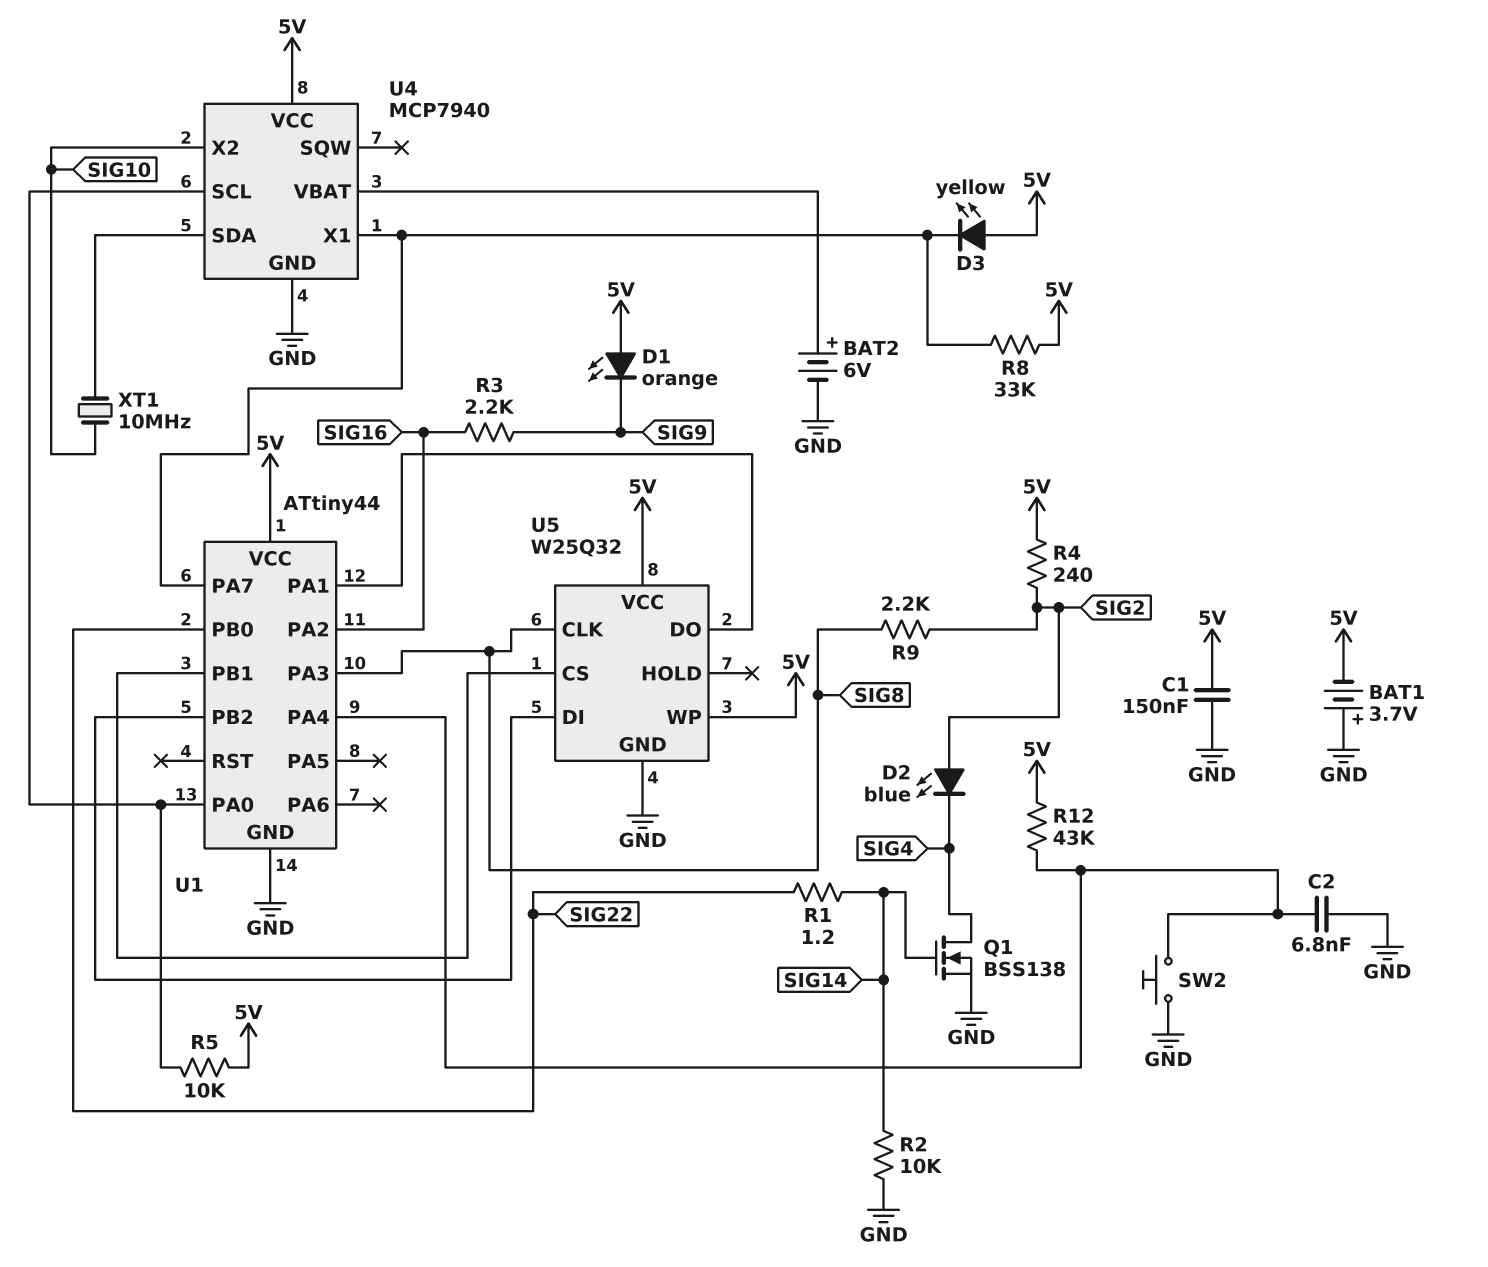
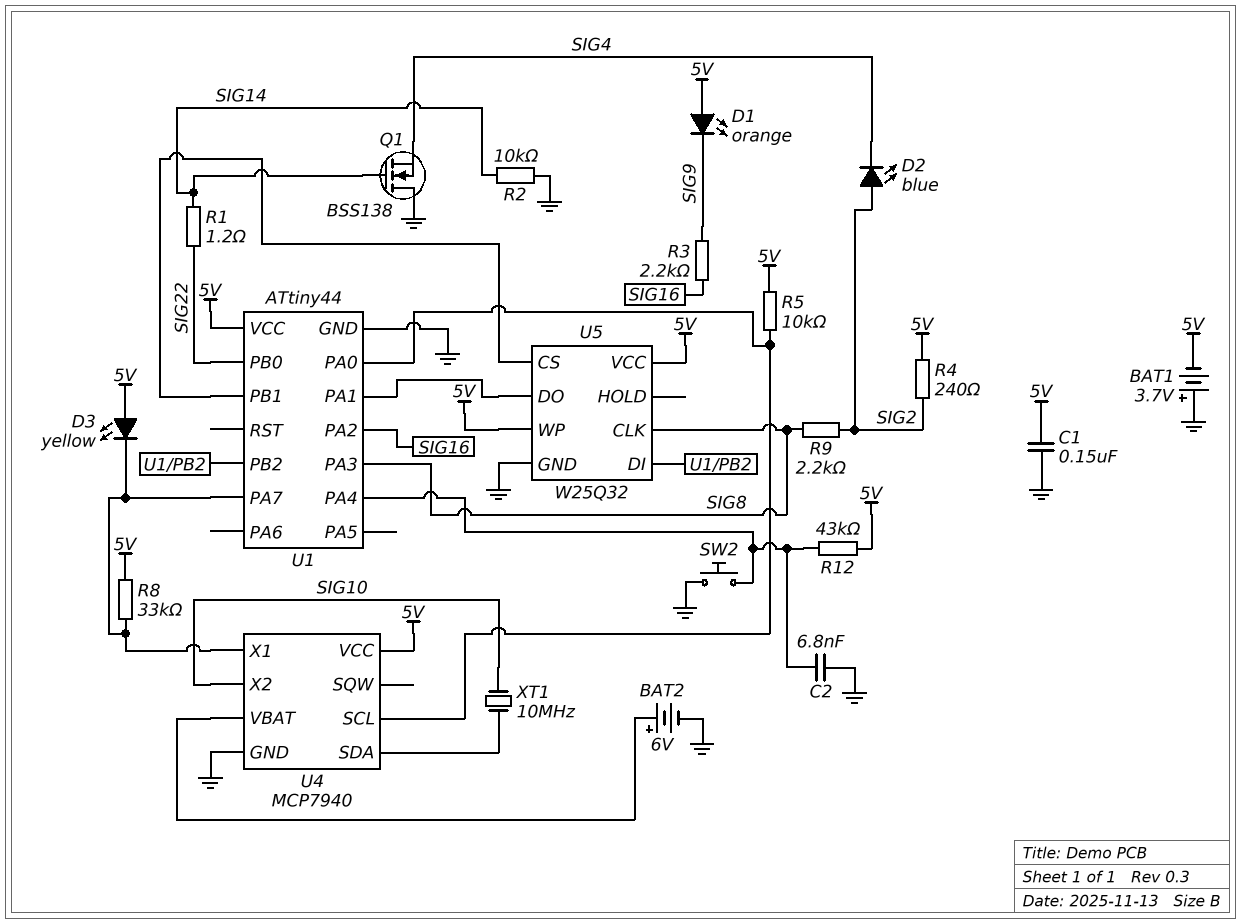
Q1: NMOS BSS138 (G SIG14, D SIG4, S GND) -> NMOS BSS138 (G SIG14, D GND, S SIG4)

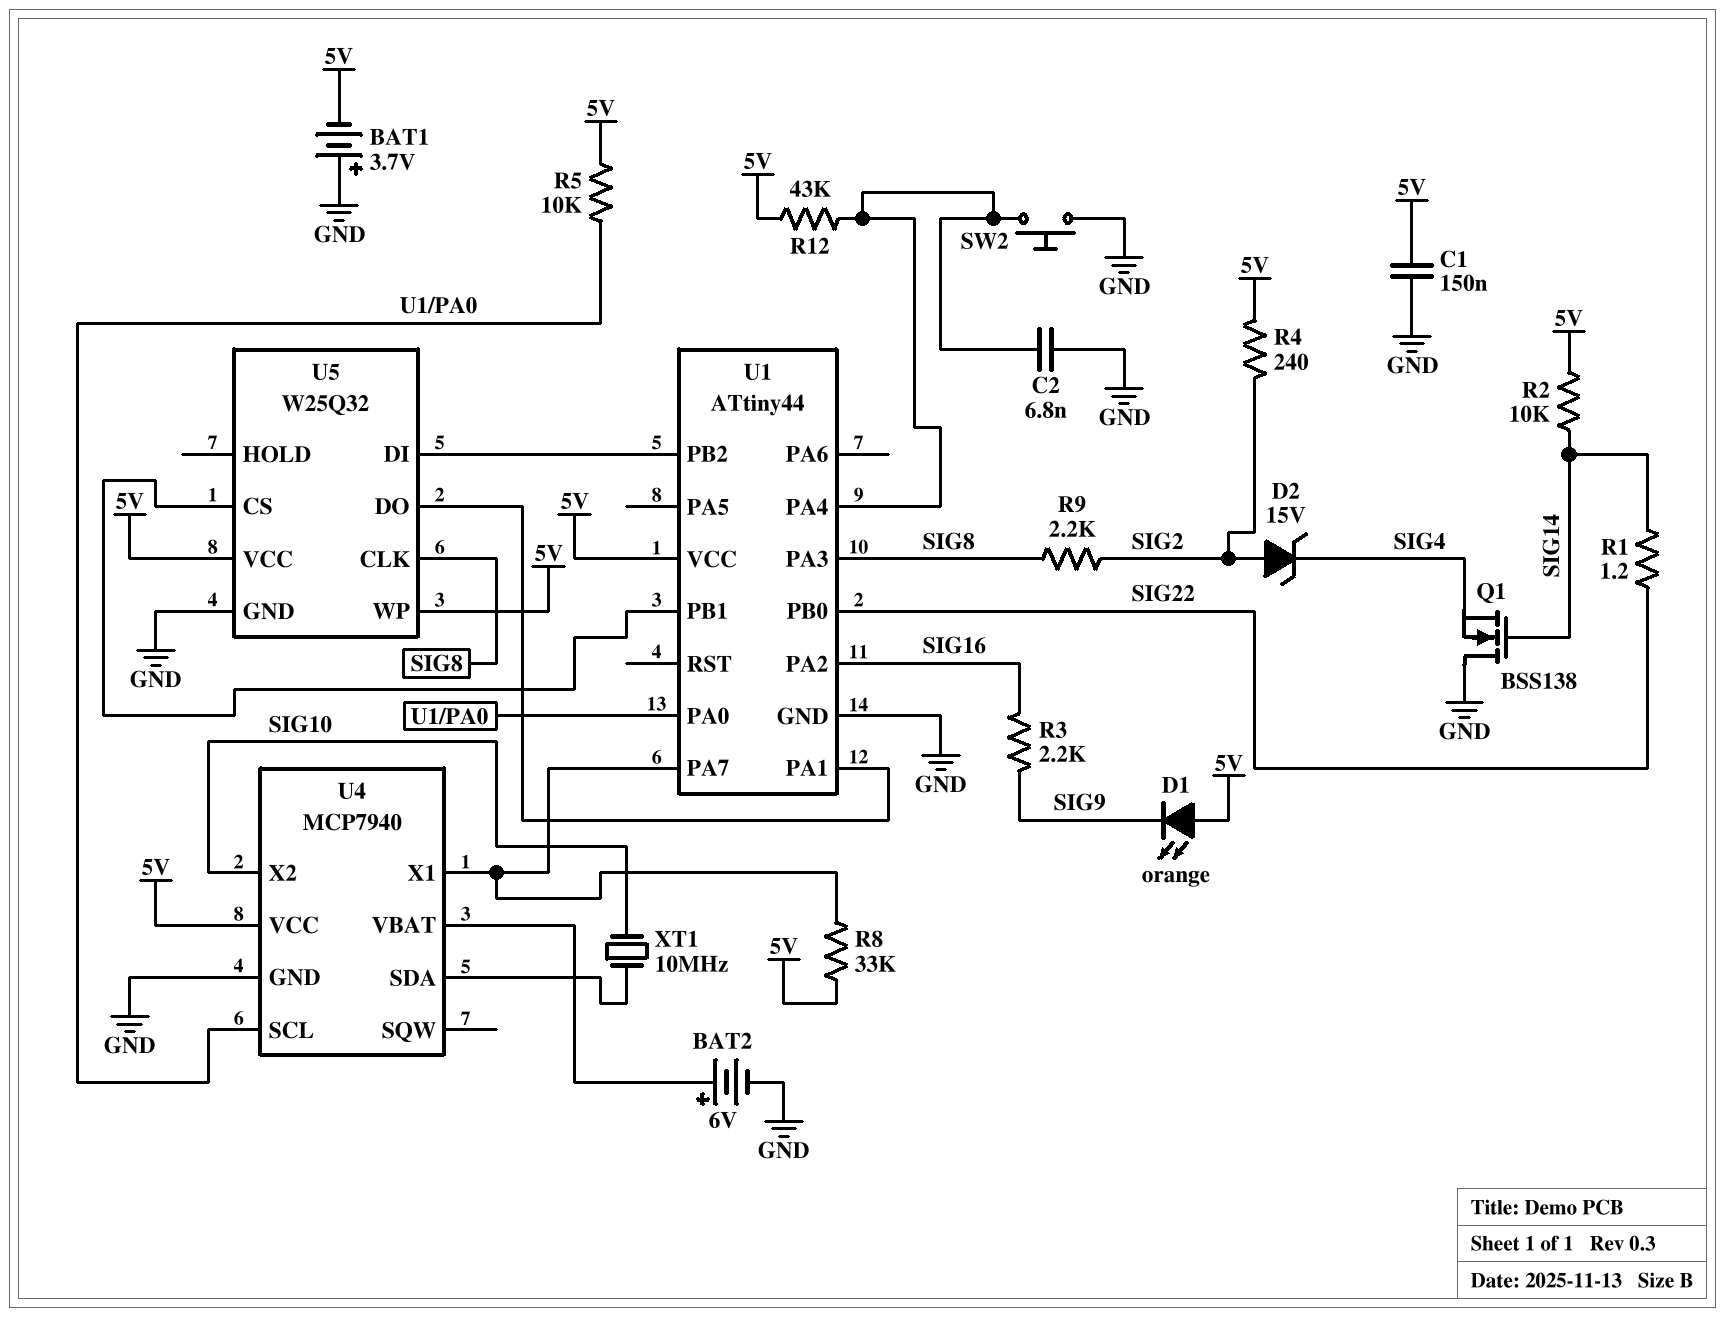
D2: LED blue (A SIG2, K SIG4) -> zener 15V (A SIG2, K SIG4)
D3: LED yellow (A 5V, K U1/PA7) -> none
R2: 10k (GND, SIG14) -> 10k (5V, SIG14)

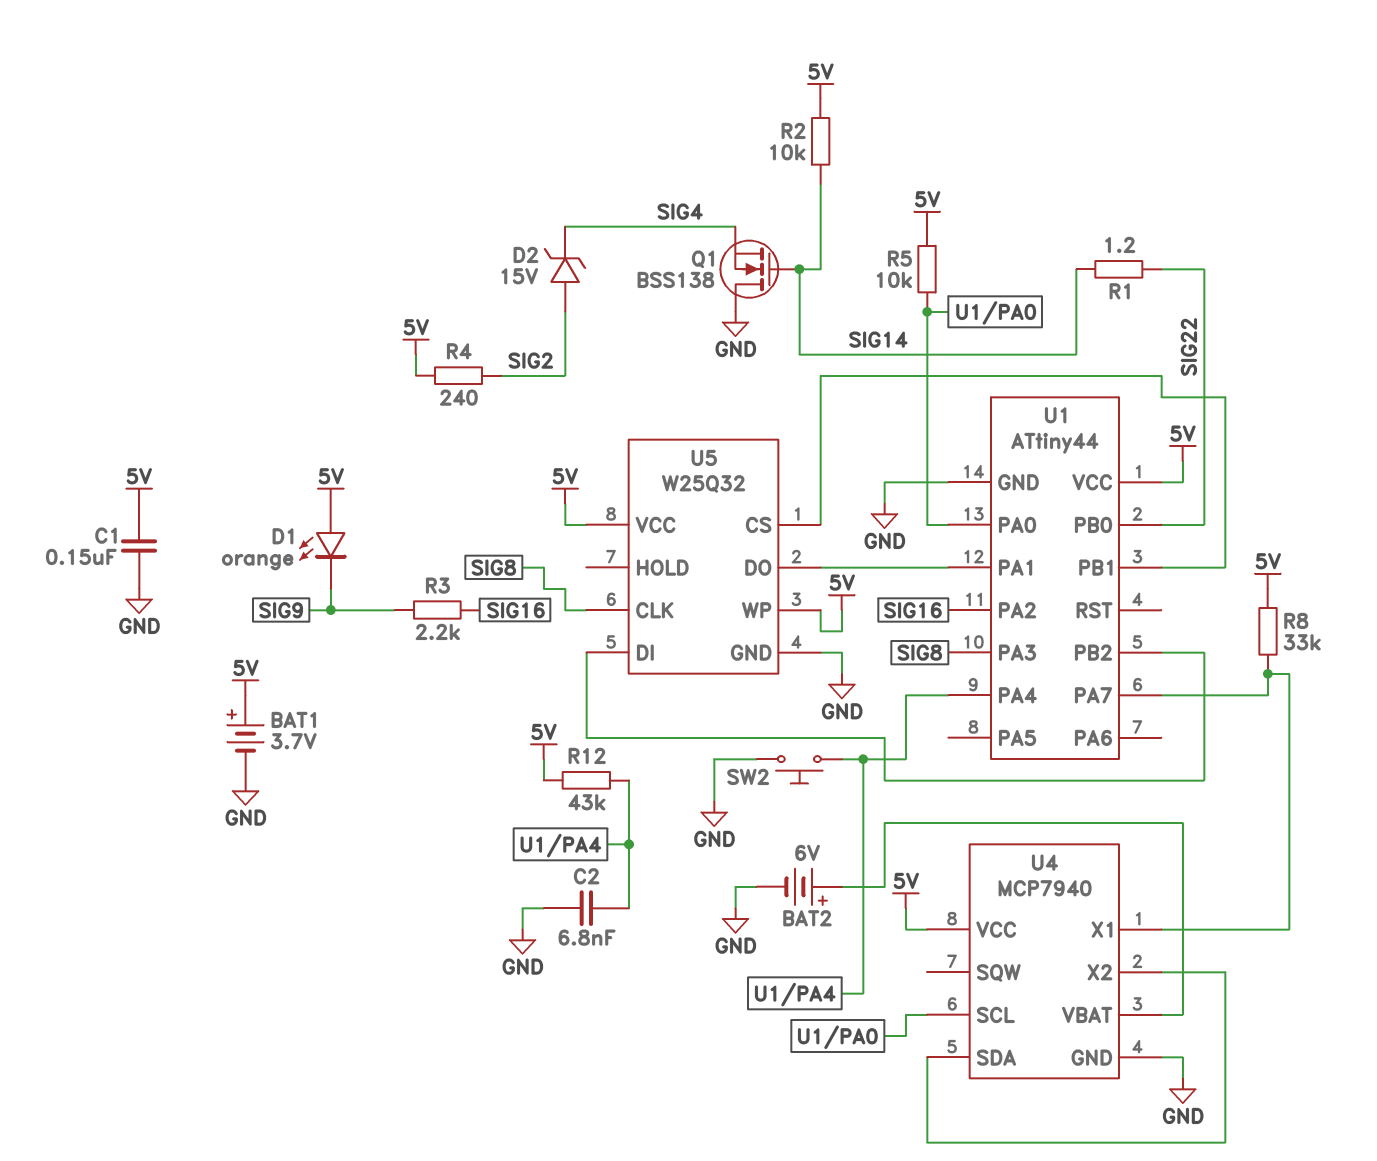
BAT1: 3.7V (plus GND, minus 5V) -> 3.7V (plus 5V, minus GND)
R9: 2.2k (SIG2, SIG8) -> none
U4 pin X2: SIG10 -> U4/SDA
XT1: 10MHz (SIG10, U4/SDA) -> none

